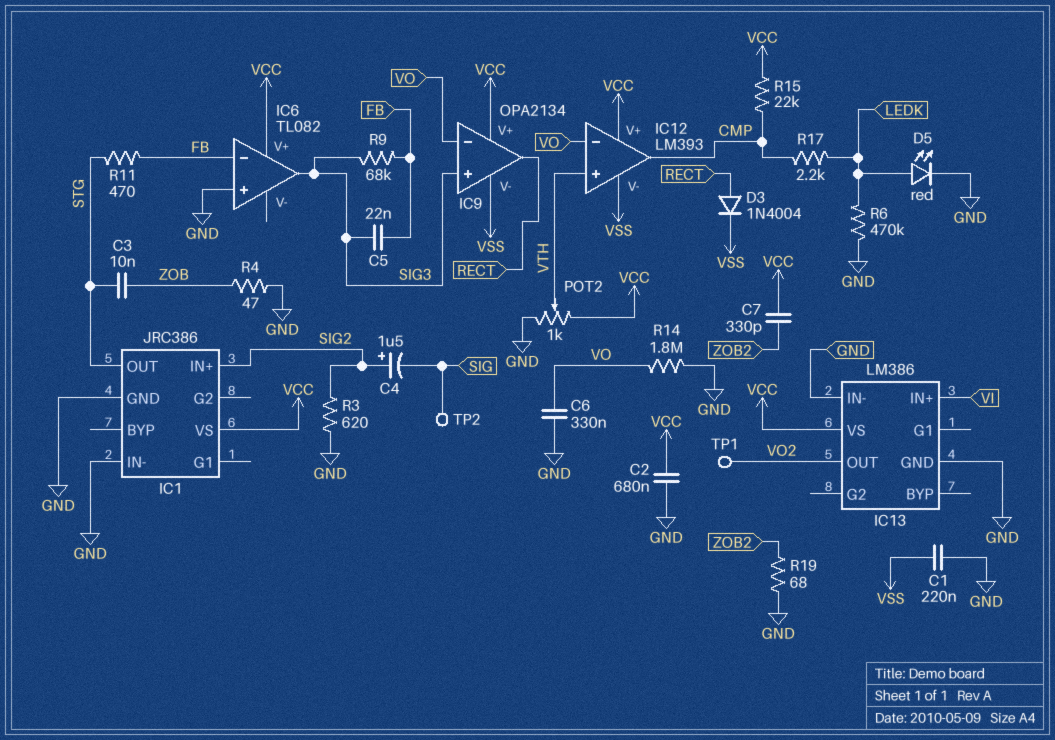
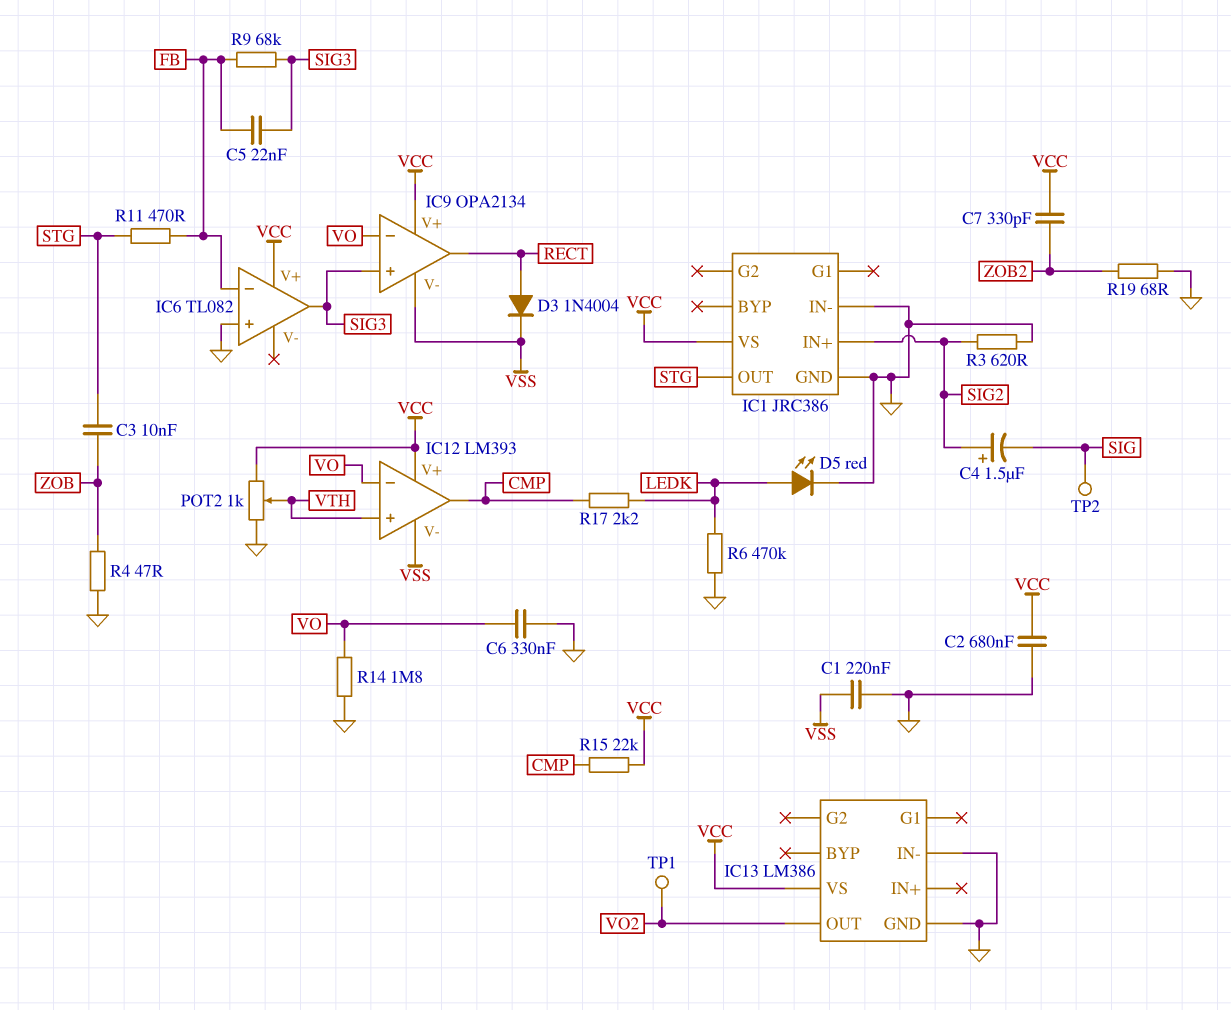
IC13 pin IN+: VI -> none

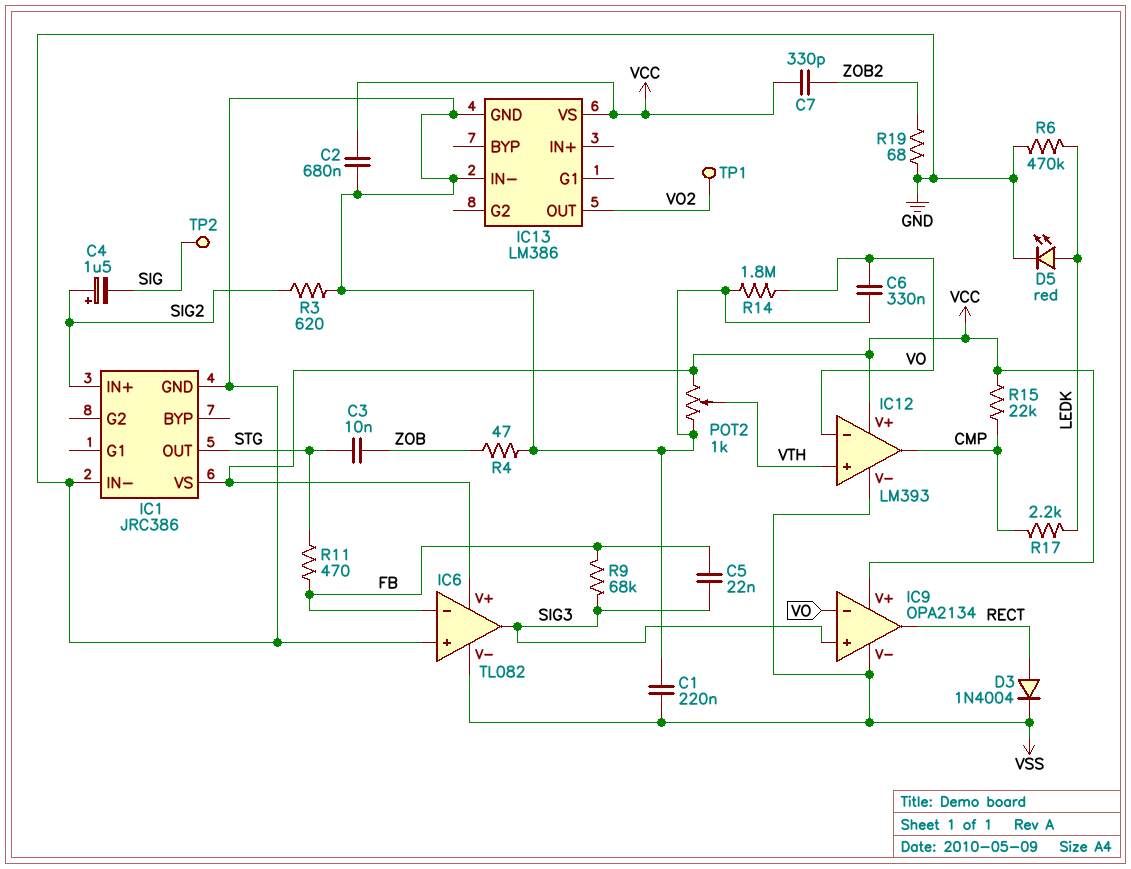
IC6 pin V-: none -> VSS

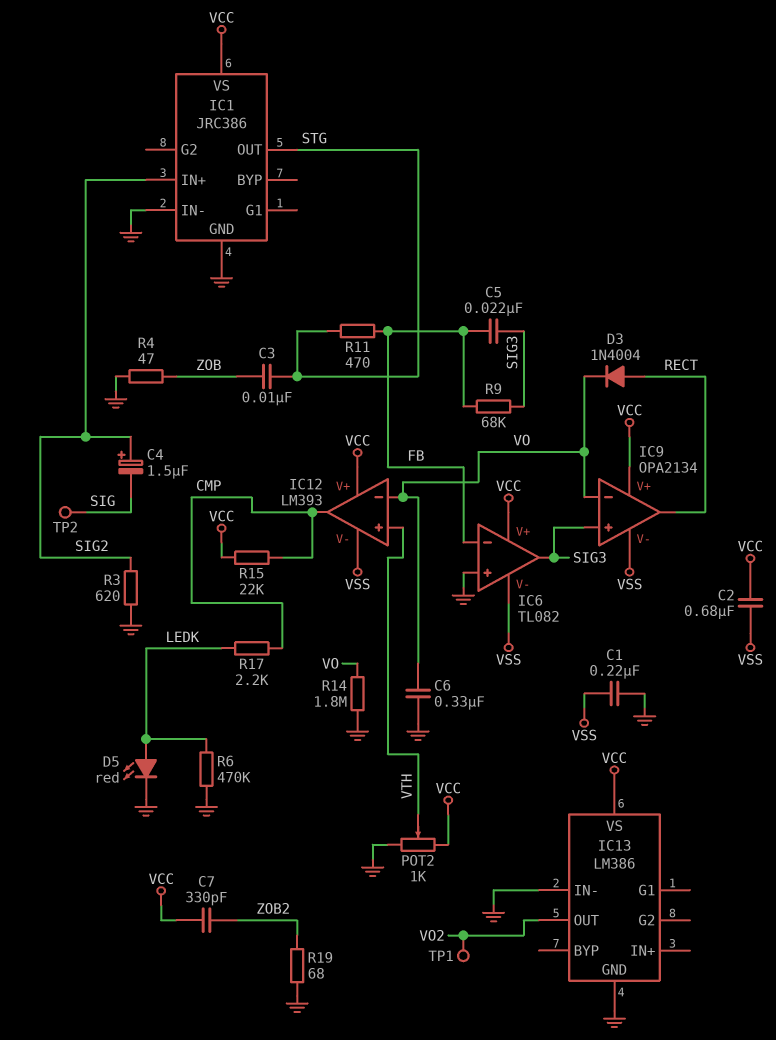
C2: 680nF (GND, VCC) -> 680nF (VCC, VSS)
D3: diode 1N4004 (A RECT, K VSS) -> diode 1N4004 (A RECT, K VO)

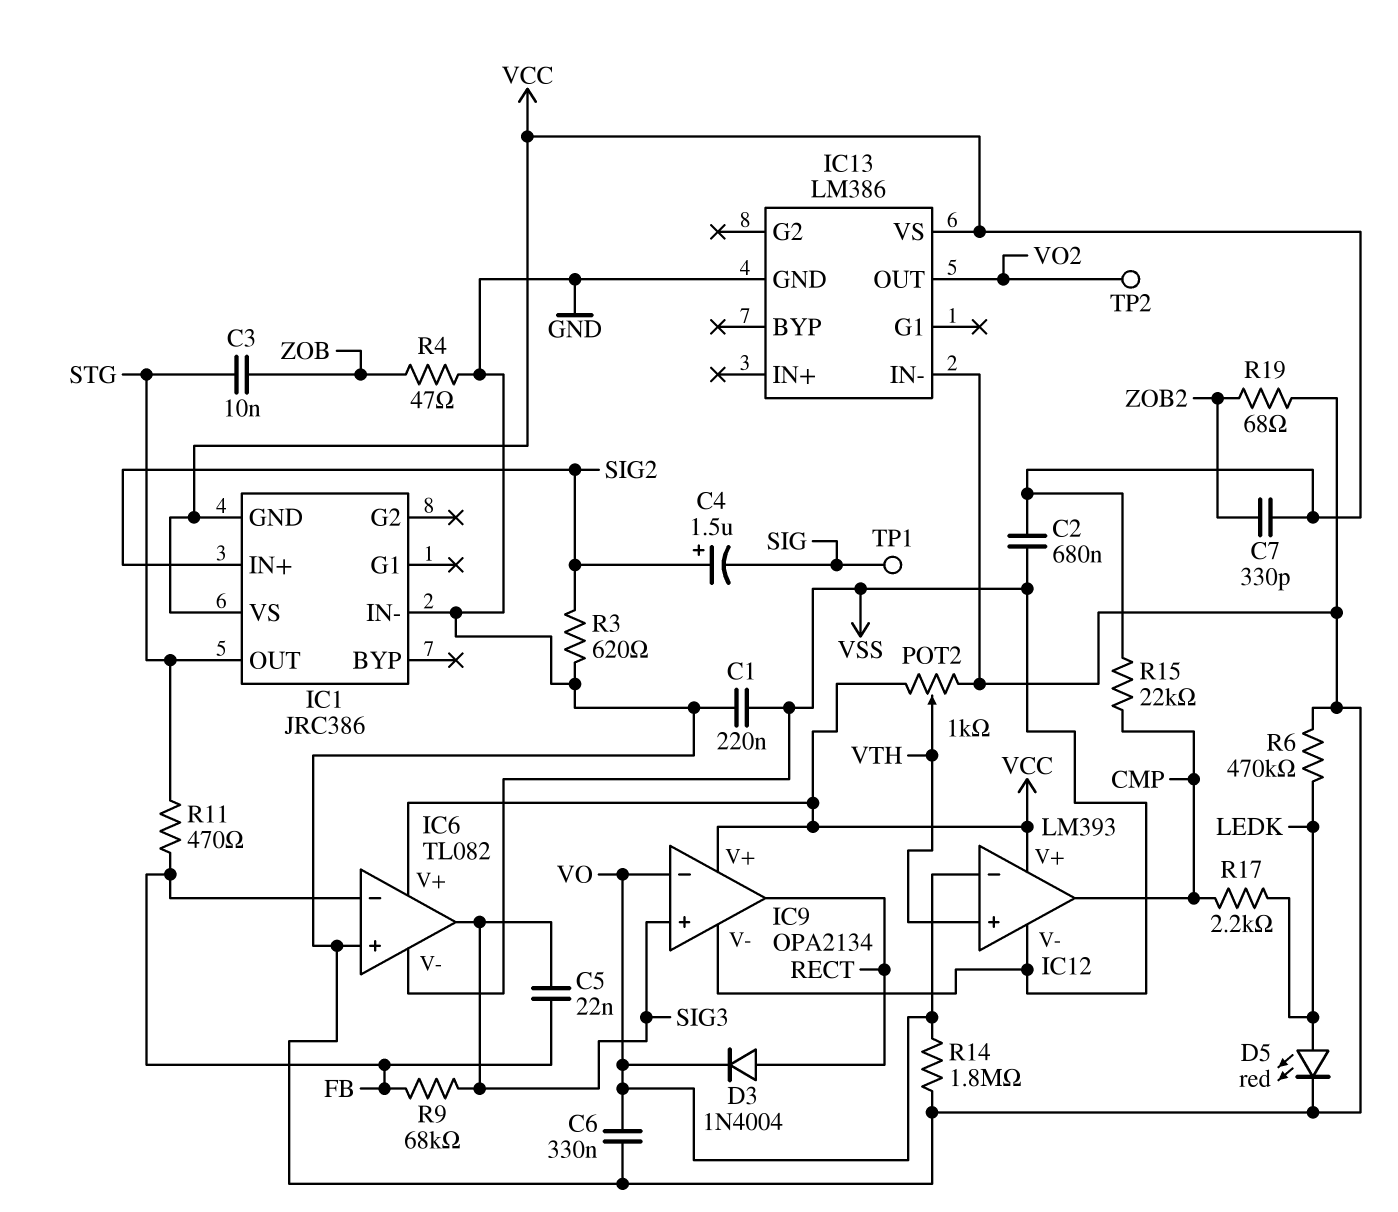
IC1 pin GND: GND -> VCC
TP1: test point (VO2) -> test point (SIG)
TP2: test point (SIG) -> test point (VO2)

